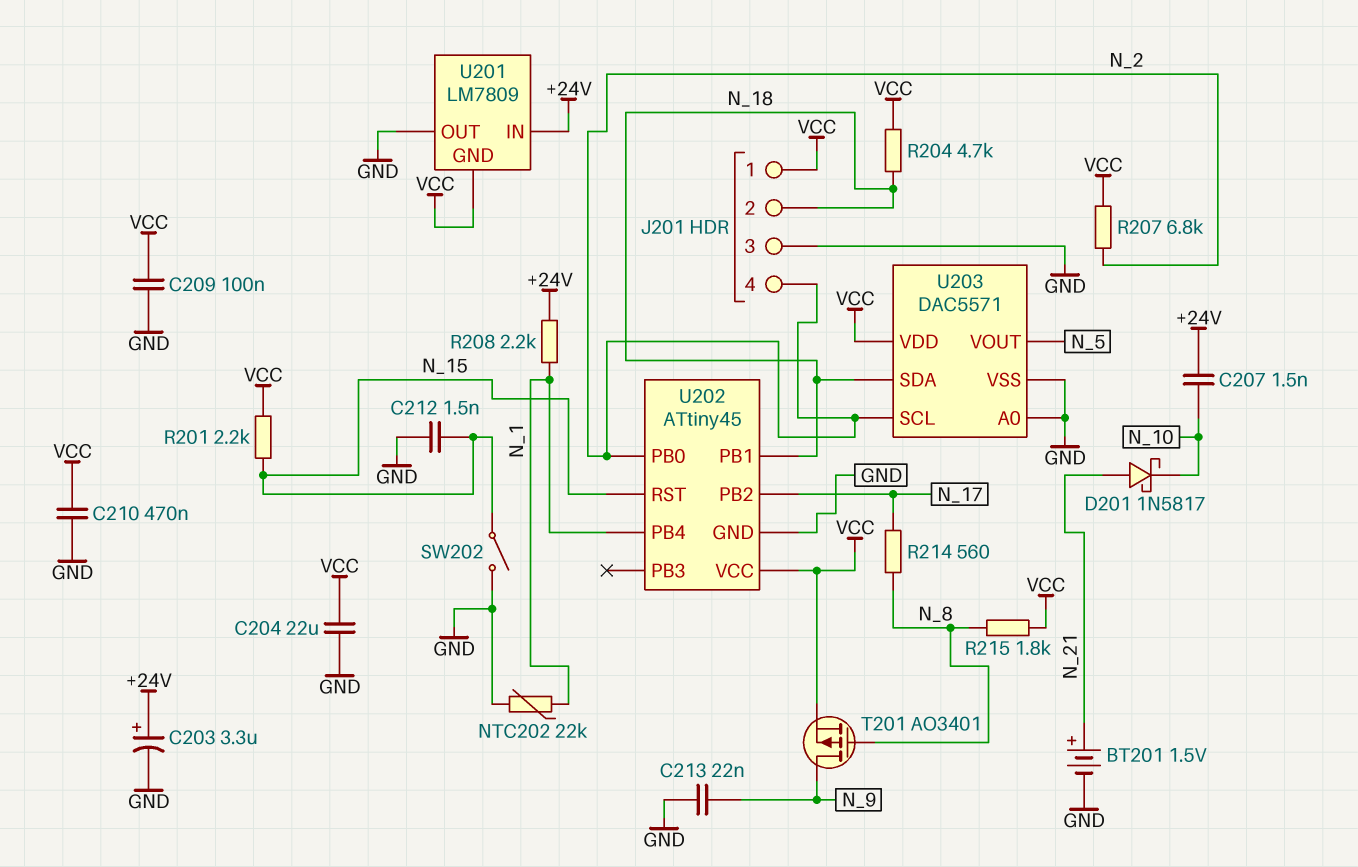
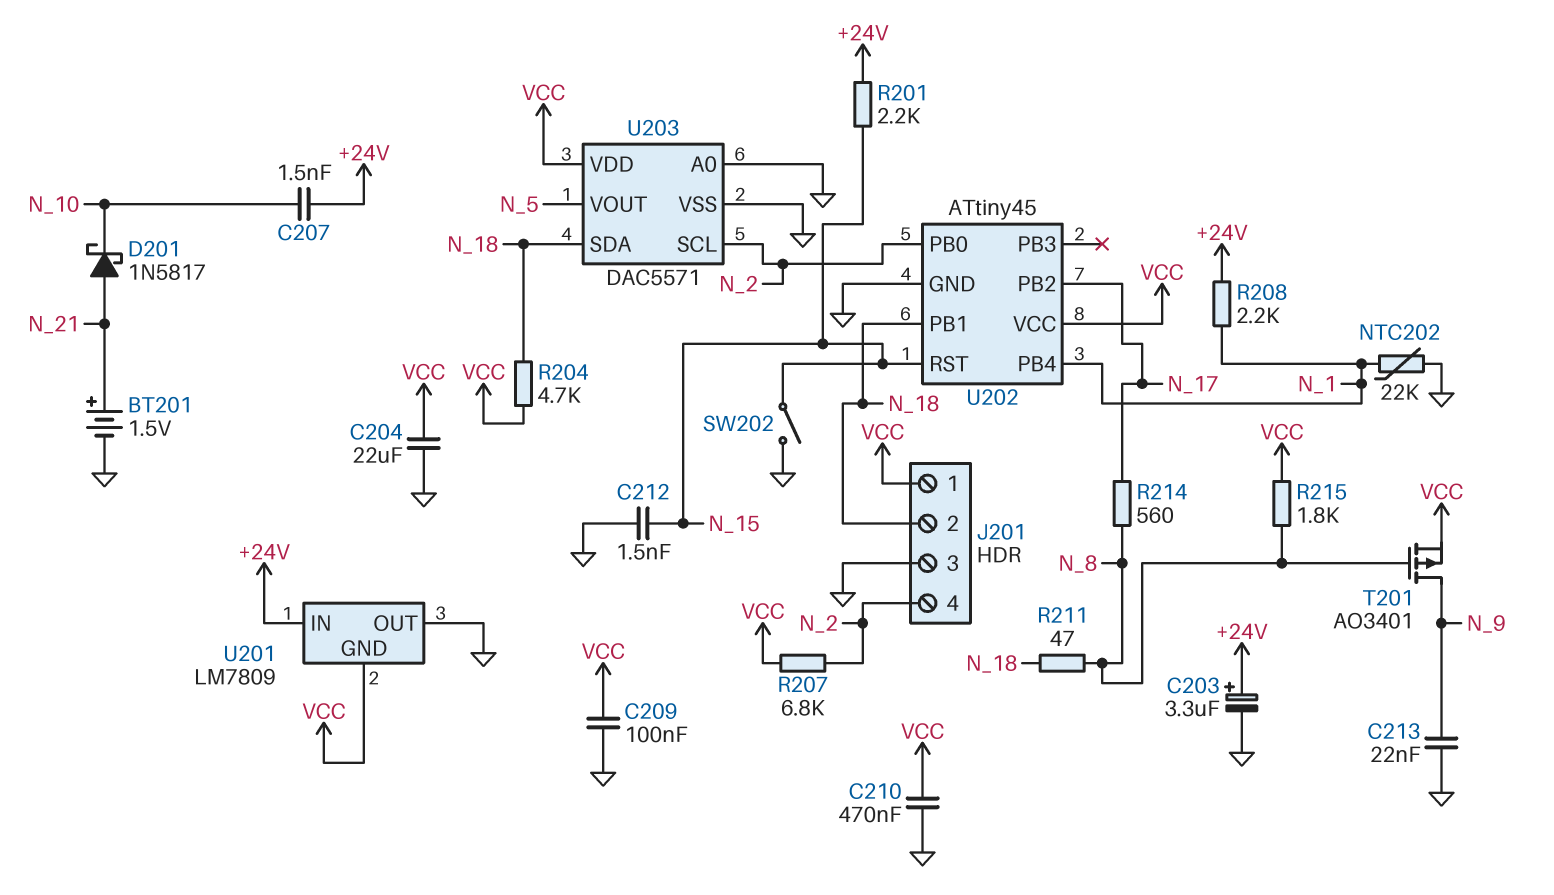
R201: 2.2k (N_15, VCC) -> 2.2k (+24V, N_15)
R211: none -> 47 (N_8, N_18)

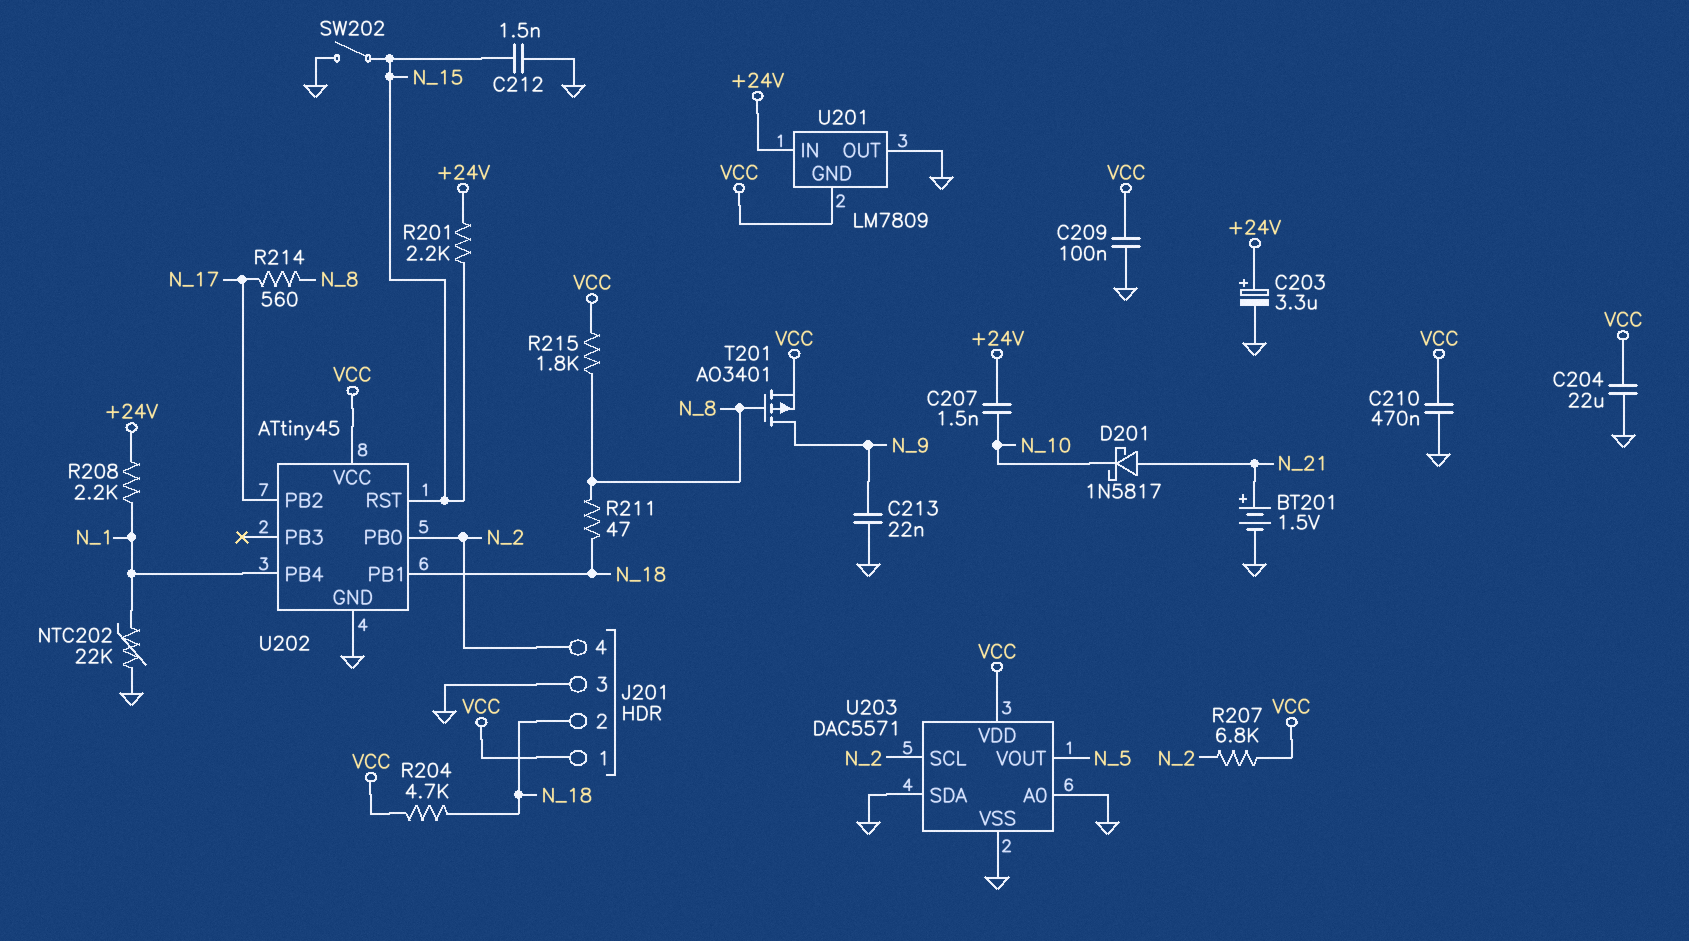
U203 pin SDA: N_18 -> GND

